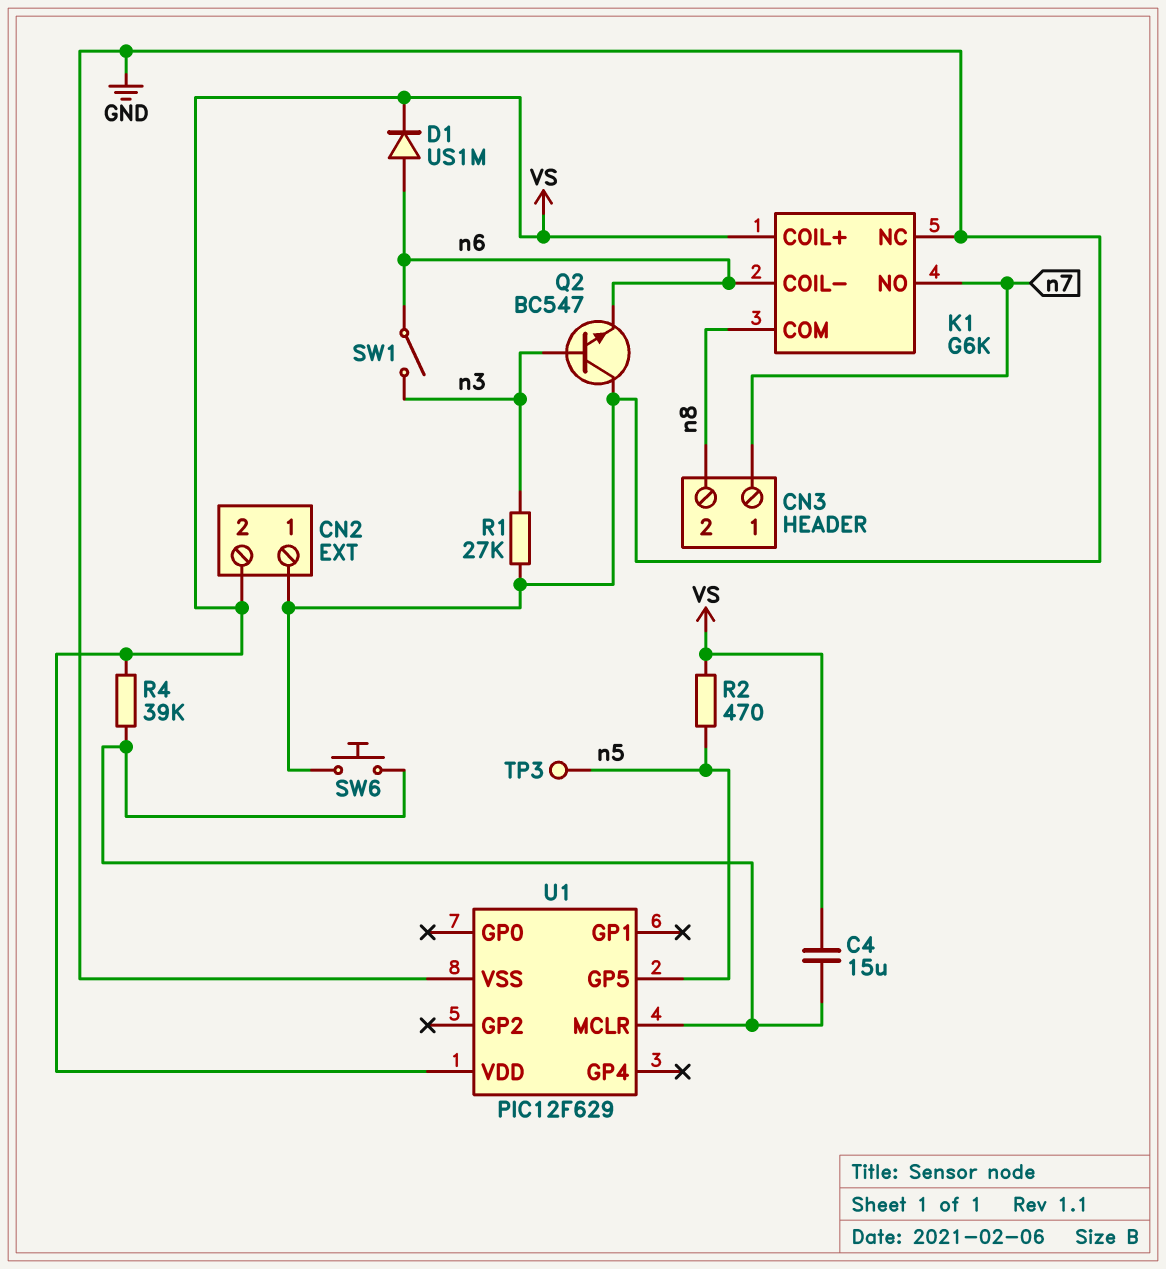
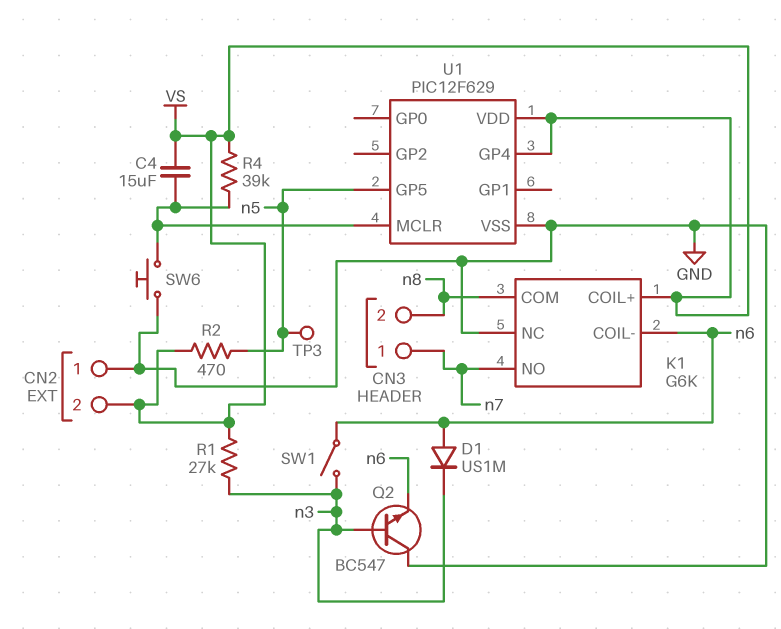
D1: diode US1M (A n6, K VS) -> diode US1M (A n6, K n3)
R1: 27k (GND, n3) -> 27k (VS, n3)
U1 pin GP4: none -> VS

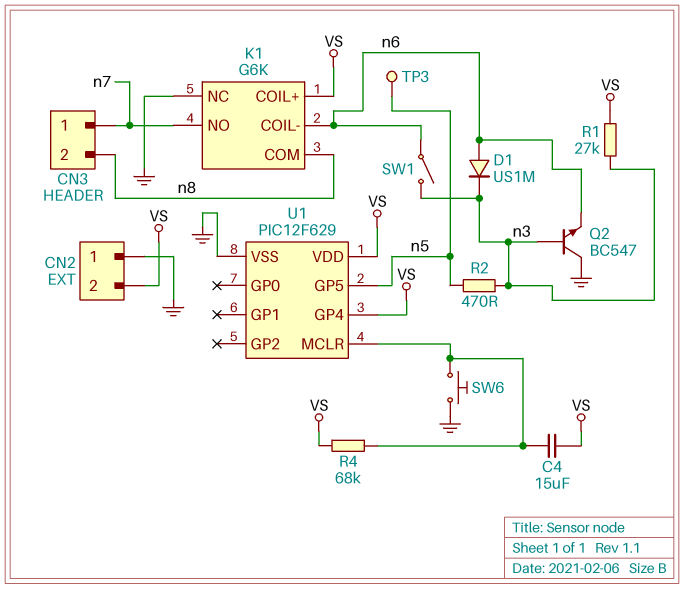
R2: 470 (VS, n5) -> 470 (n3, n5)
R4: 39k (U1/MCLR, VS) -> 68k (U1/MCLR, VS)

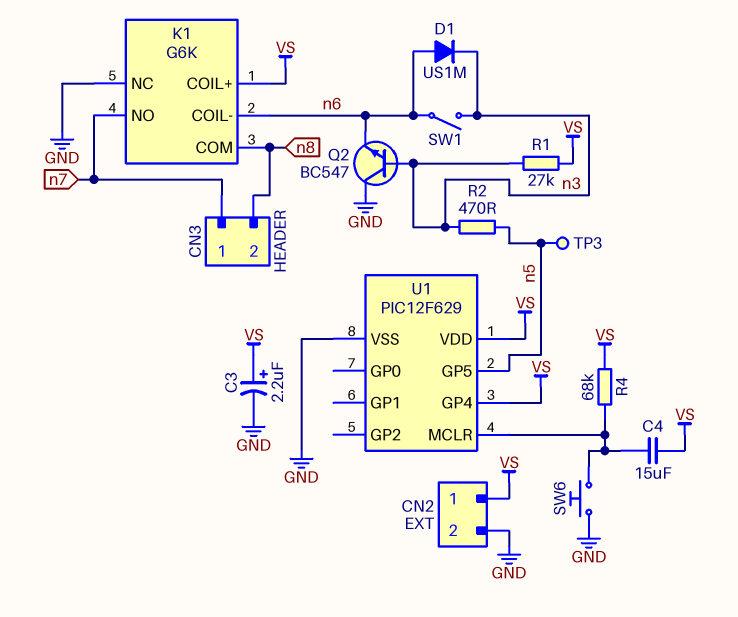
C3: none -> 2.2uF (plus VS, minus GND)
CN2 pin 1: GND -> VS
CN2 pin 2: VS -> GND

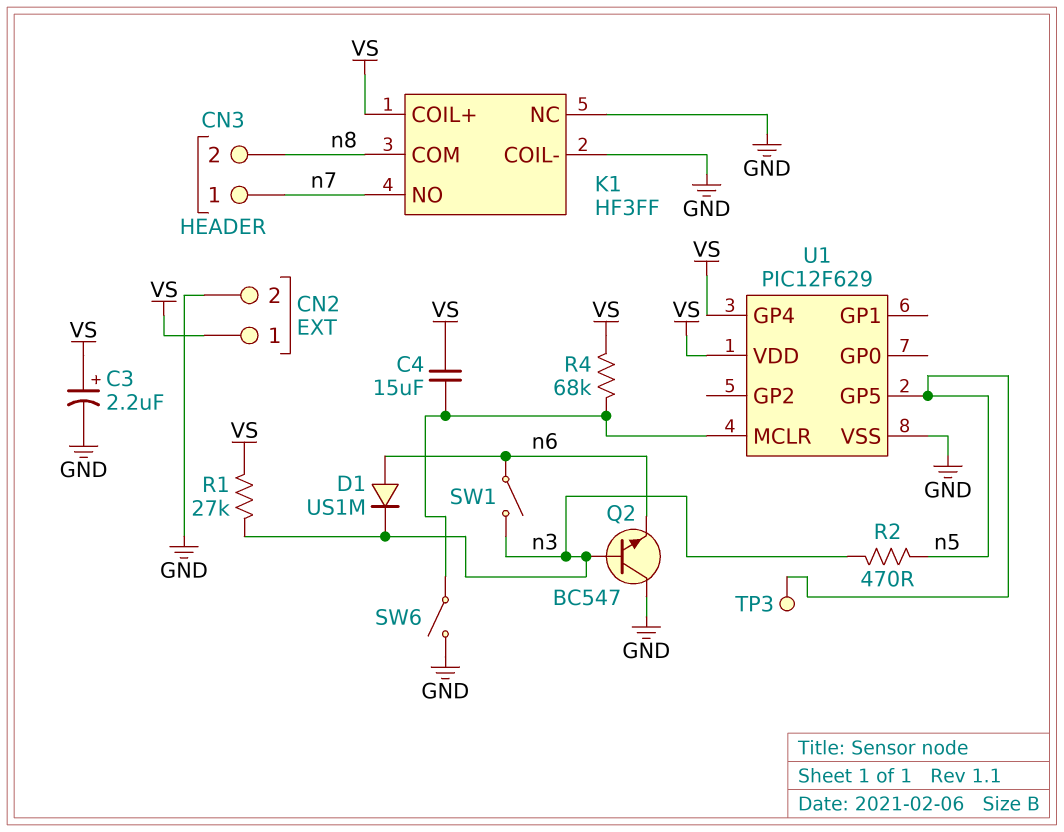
K1: G6K -> HF3FF
K1 pin COIL-: n6 -> GND
SW6: button (GND, U1/MCLR) -> switch (GND, U1/MCLR)

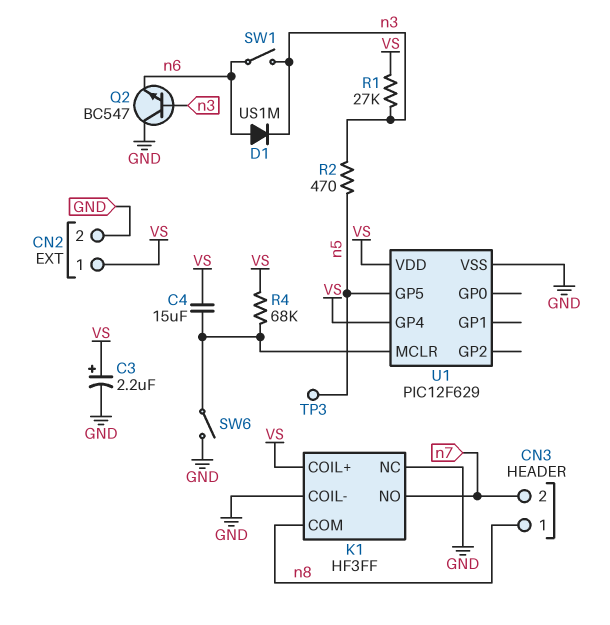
CN3 pin 1: n7 -> n8
CN3 pin 2: n8 -> n7

